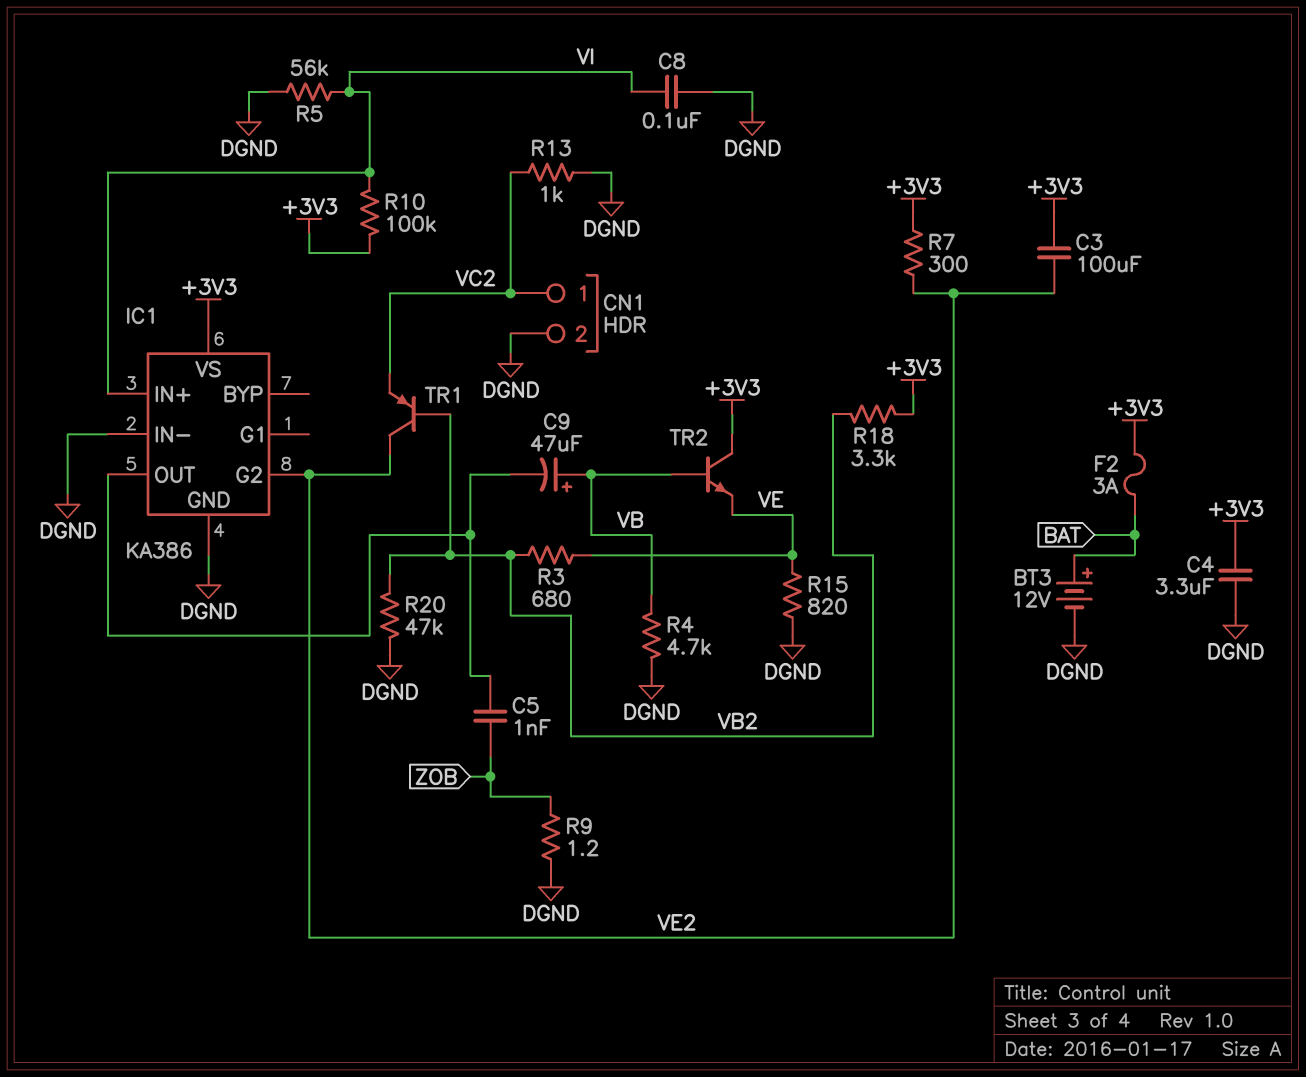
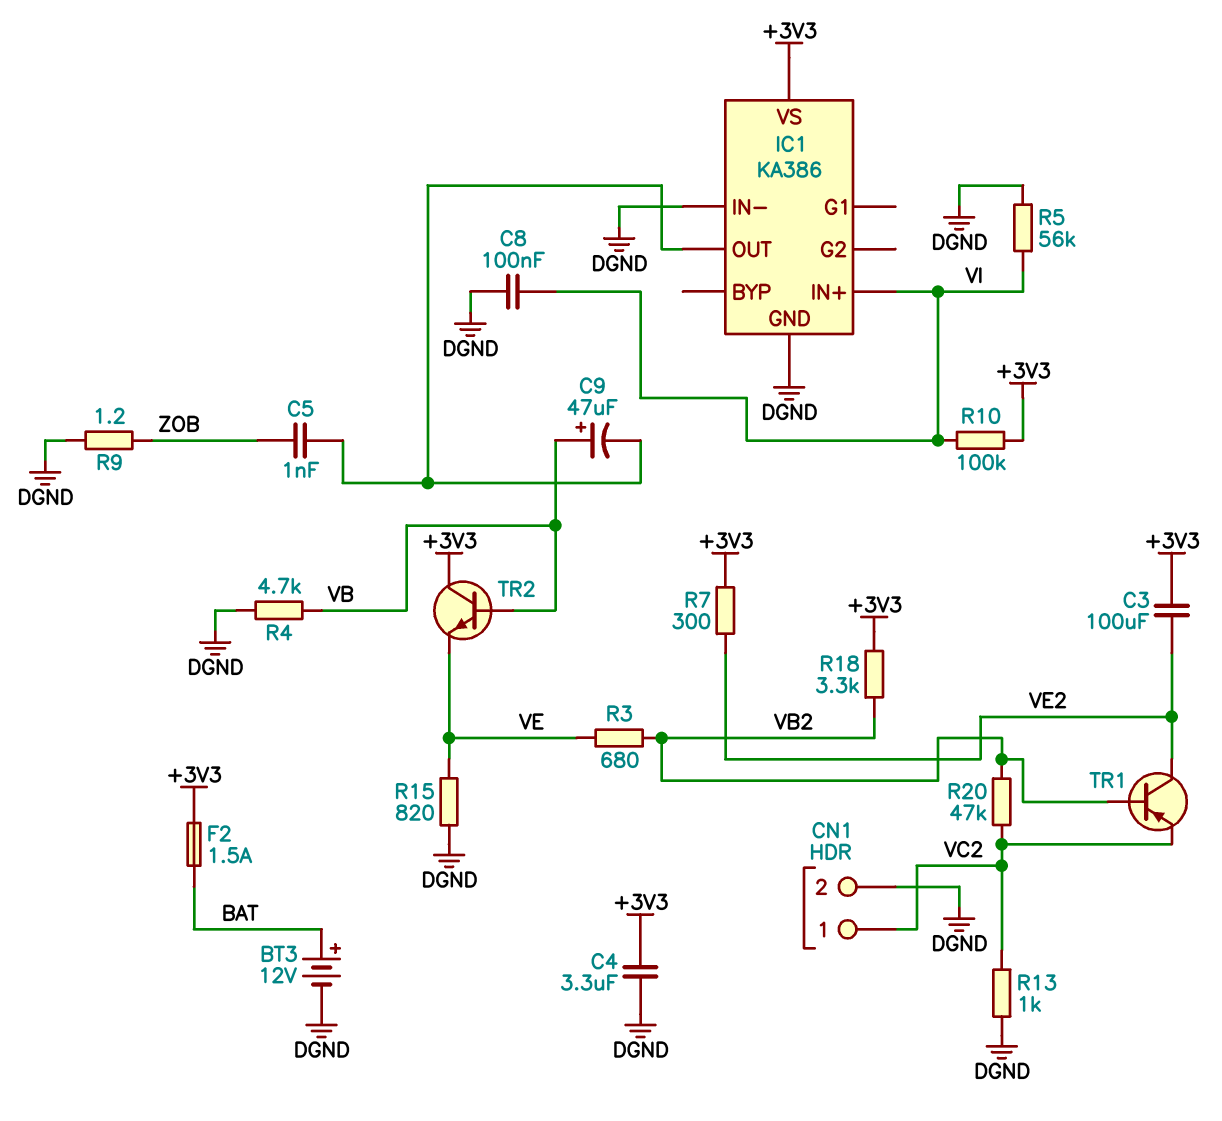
F2: 3A (+3V3, BAT) -> 1.5A (+3V3, BAT)
IC1 pin G2: VE2 -> none
R20: 47k (DGND, VB2) -> 47k (VB2, VC2)

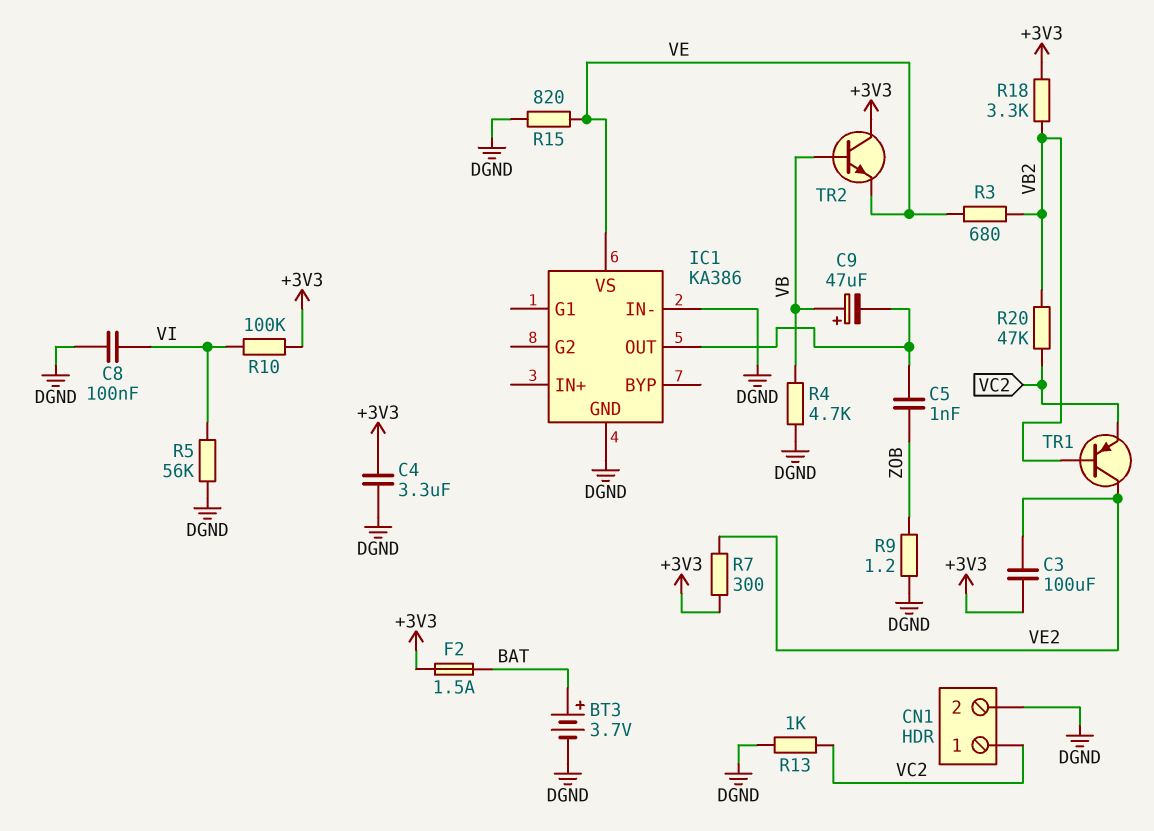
BT3: 12V (plus BAT, minus DGND) -> 3.7V (plus BAT, minus DGND)
IC1 pin IN+: VI -> none
IC1 pin VS: +3V3 -> VE

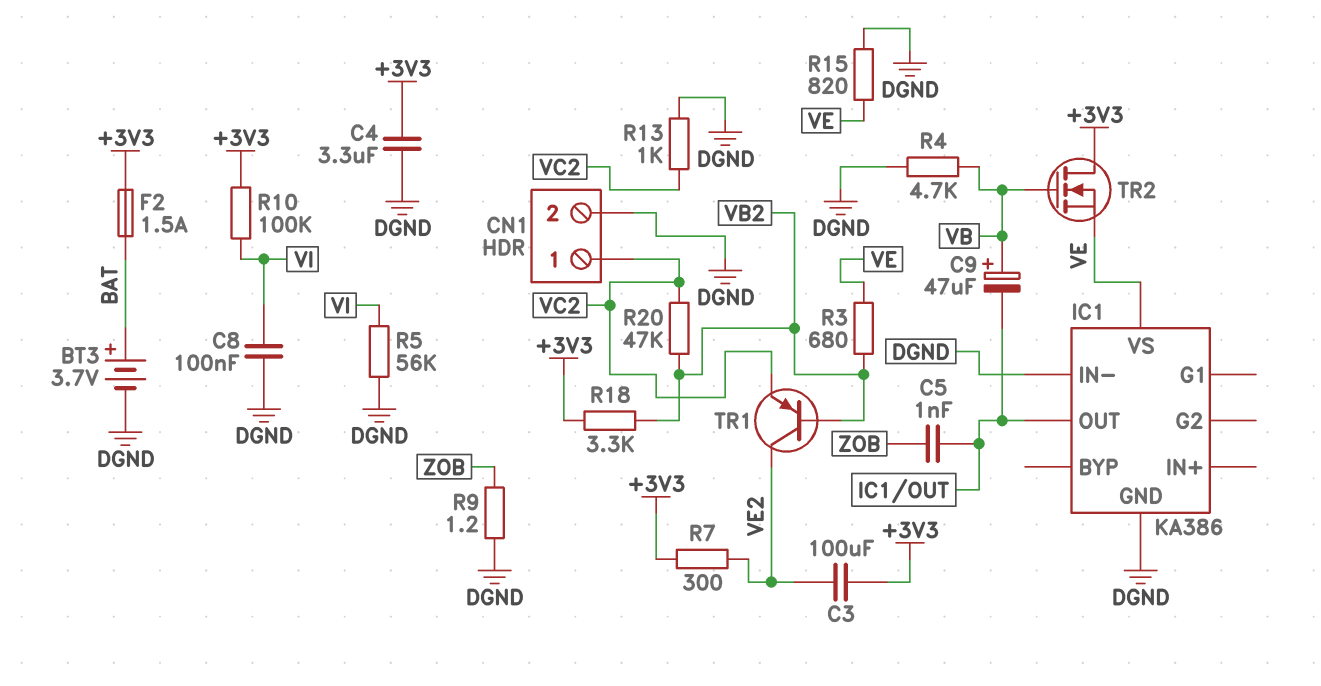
TR2: NPN (B VB, C +3V3, E VE) -> NMOS (G VB, D +3V3, S VE)

